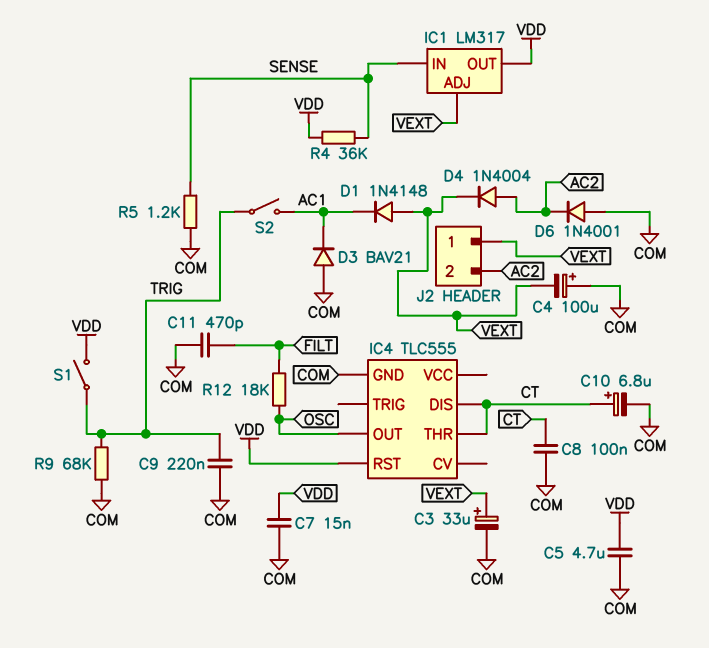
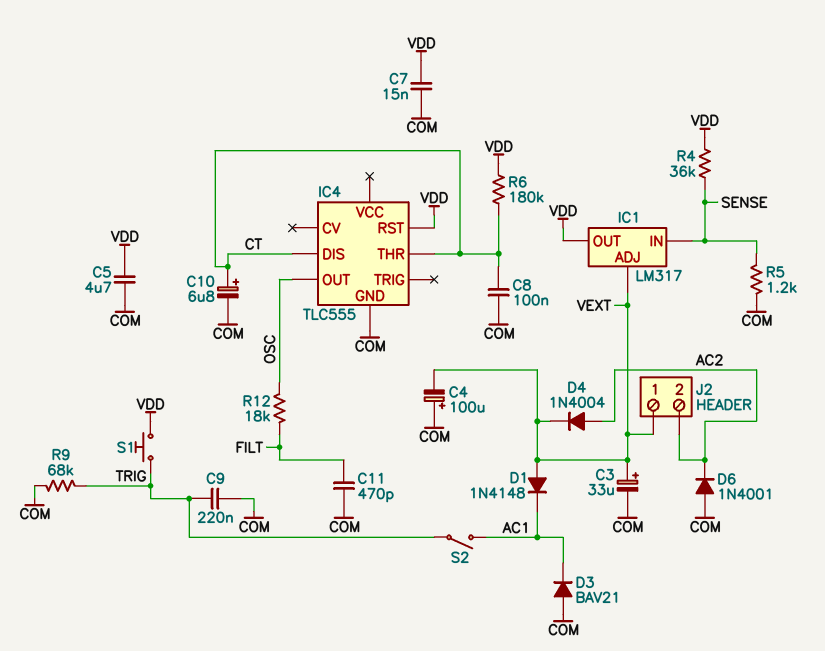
R6: none -> 180k (CT, VDD)
S1: switch (TRIG, VDD) -> button (TRIG, VDD)

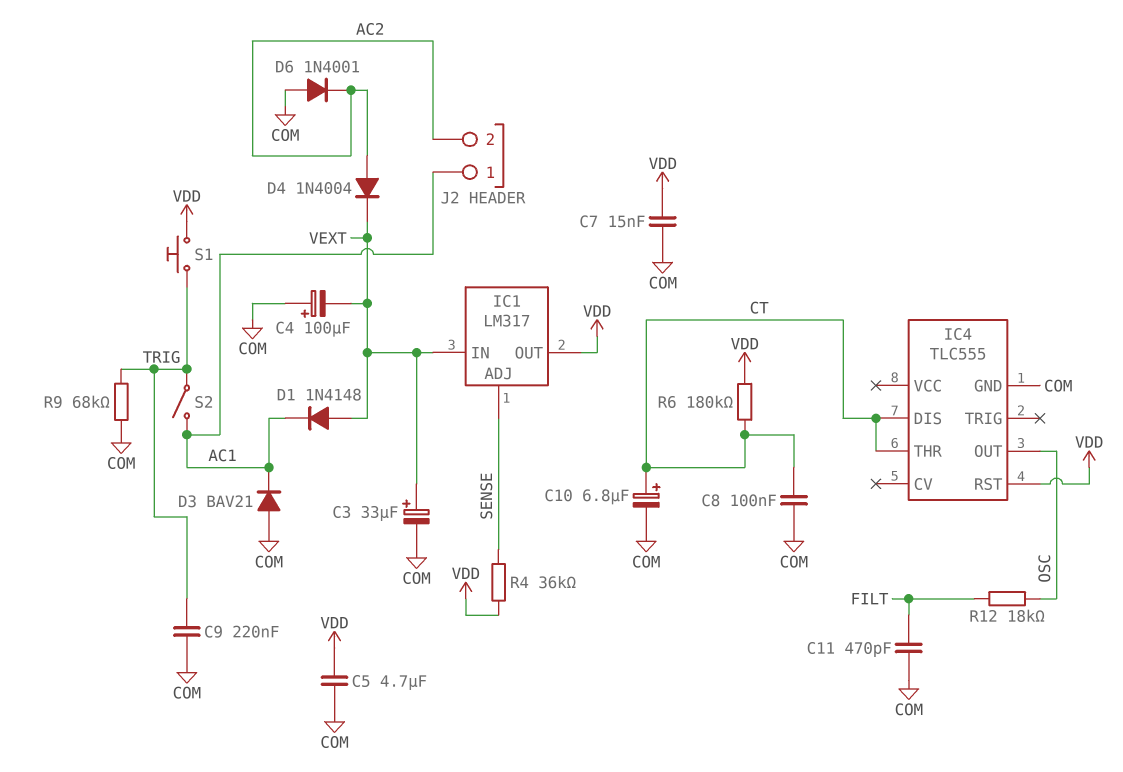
IC1 pin ADJ: VEXT -> SENSE
IC1 pin IN: SENSE -> VEXT
J2 pin 1: VEXT -> AC1
R5: 1.2k (COM, SENSE) -> none

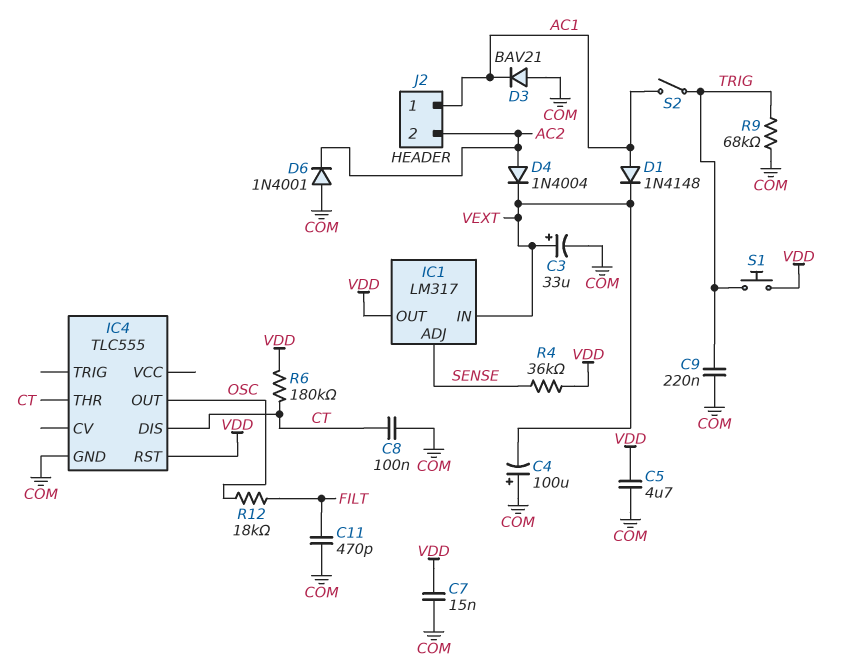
C10: 6.8uF (plus CT, minus COM) -> none
D1: diode 1N4148 (A VEXT, K AC1) -> diode 1N4148 (A AC1, K VEXT)

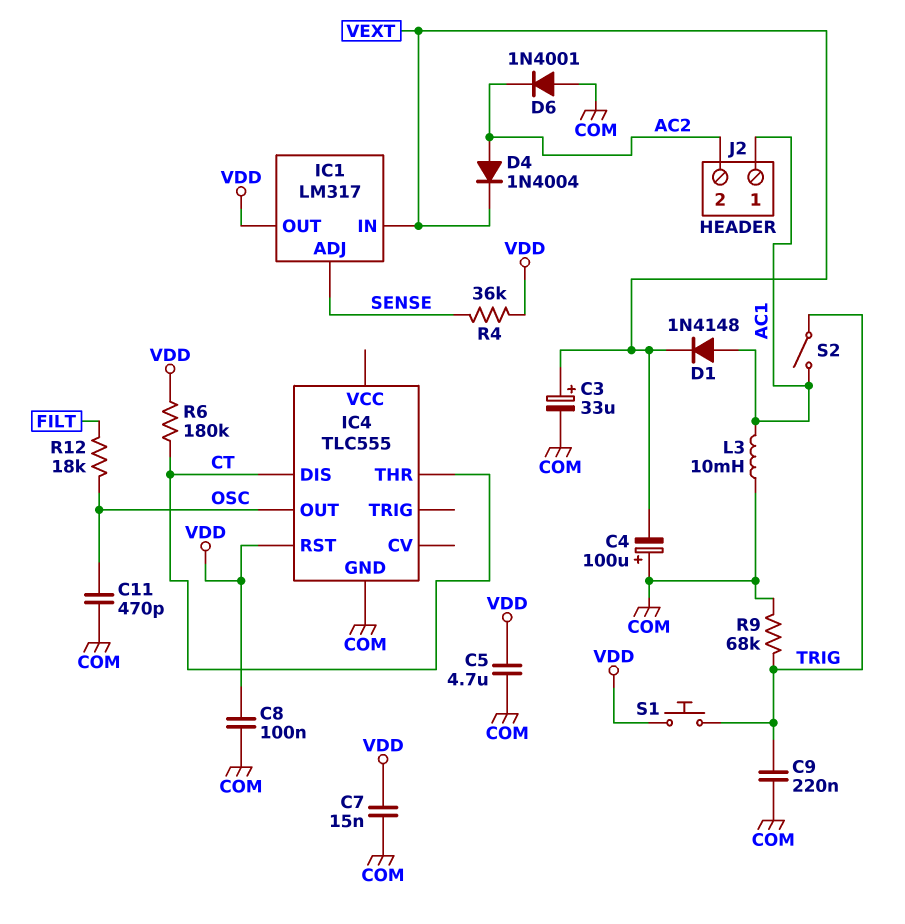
C8: 100nF (COM, CT) -> 100nF (COM, VDD)
C11: 470pF (COM, FILT) -> 470pF (COM, OSC)
D3: diode BAV21 (A COM, K AC1) -> none
L3: none -> 10mH (AC1, COM)

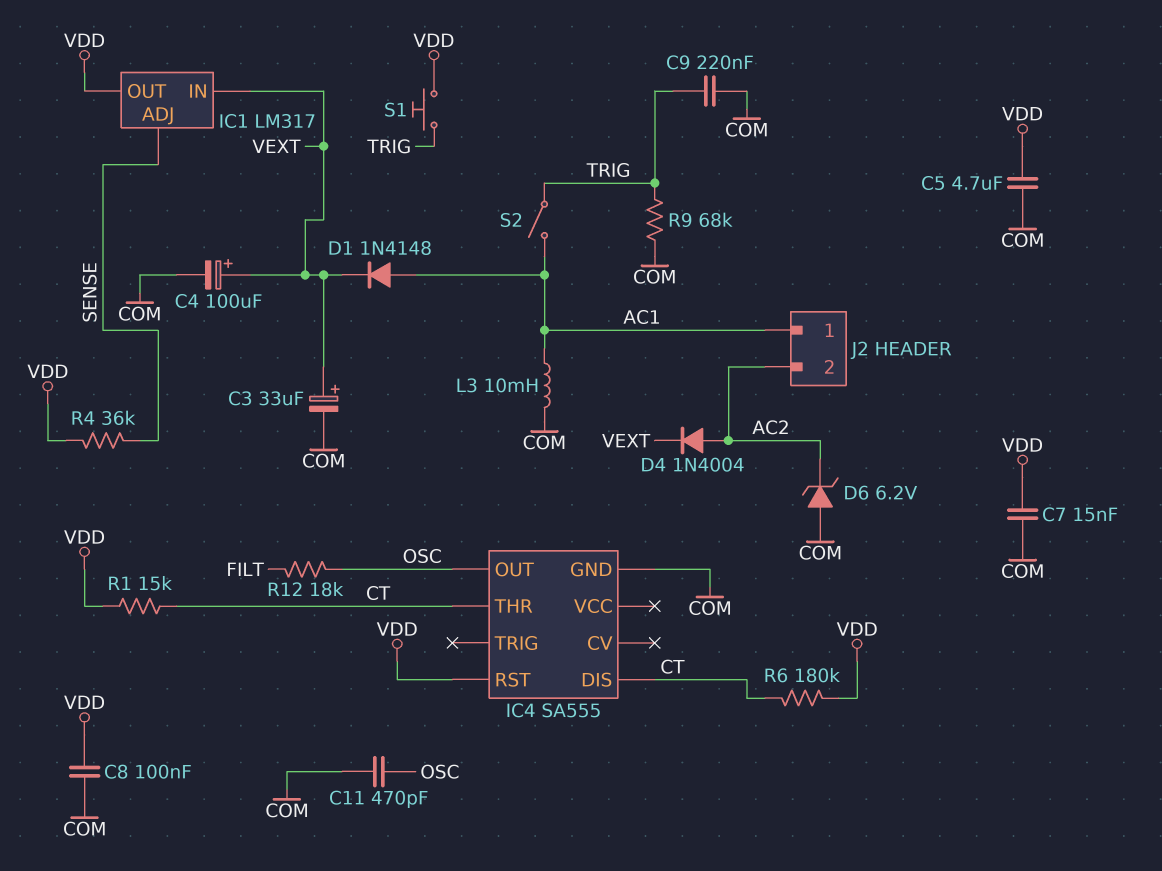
C4: 100uF (plus COM, minus VEXT) -> 100uF (plus VEXT, minus COM)
D6: diode 1N4001 (A COM, K AC2) -> zener 6.2V (A COM, K AC2)
IC4: TLC555 -> SA555
R1: none -> 15k (CT, VDD)

